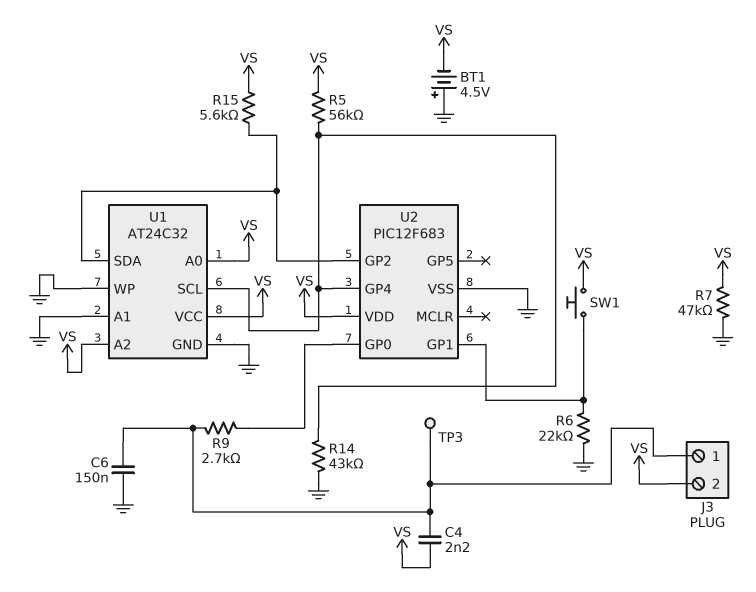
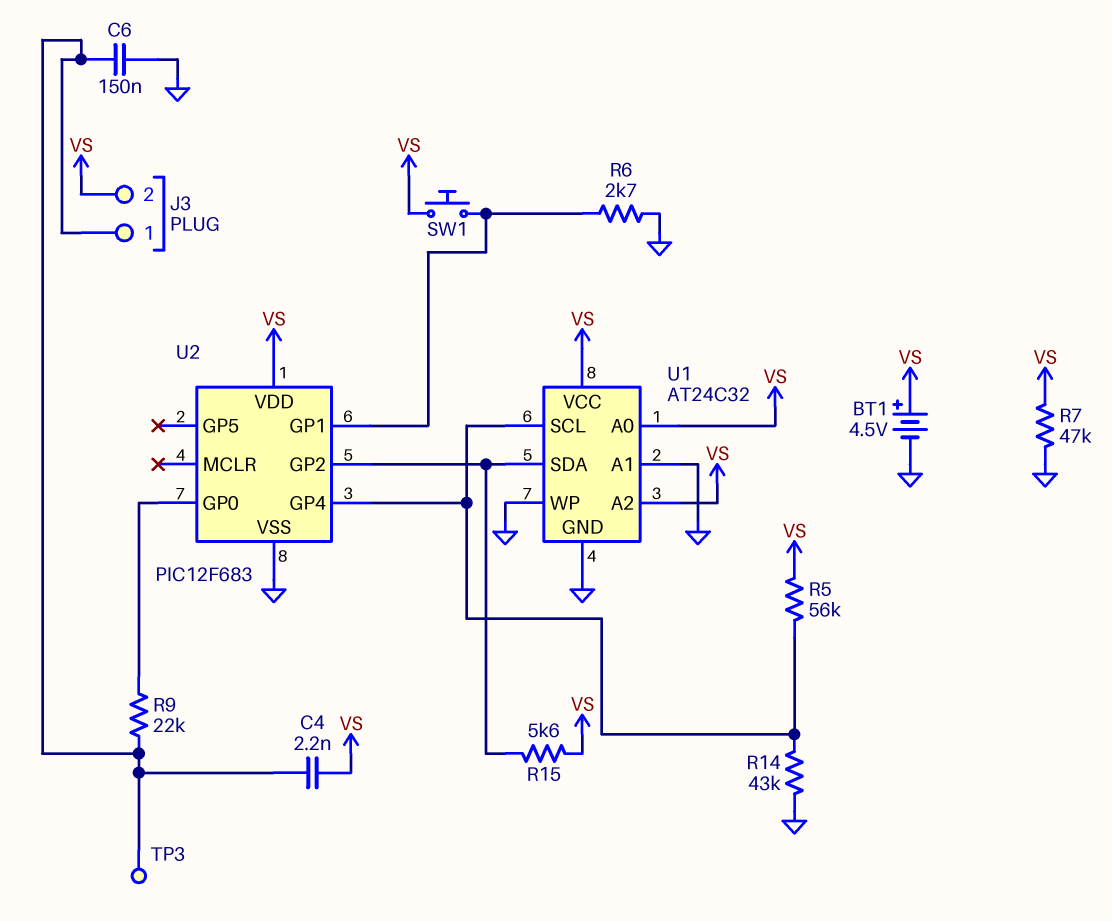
BT1: 4.5V (plus GND, minus VS) -> 4.5V (plus VS, minus GND)
R6: 22k (GND, U2/GP1) -> 2.7k (GND, U2/GP1)
R9: 2.7k (J3/1, U2/GP0) -> 22k (J3/1, U2/GP0)

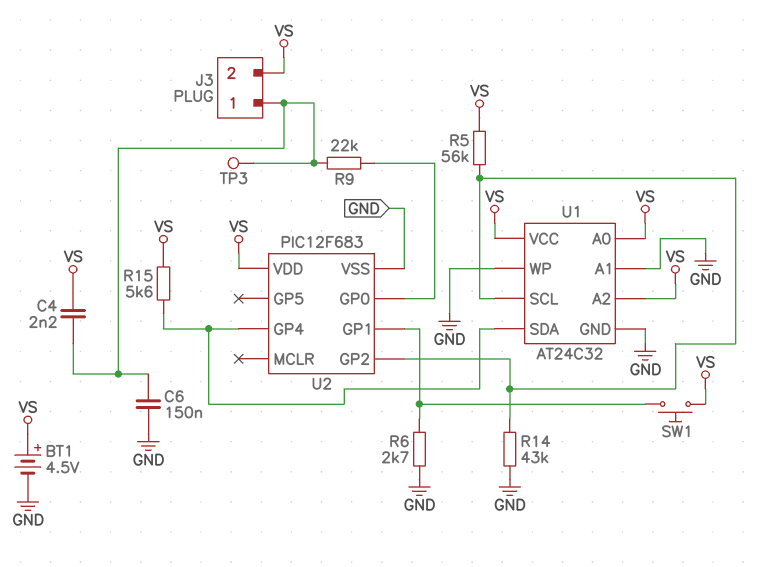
R7: 47k (GND, VS) -> none
U2 pin GP2: U1/SDA -> U1/SCL
U2 pin GP4: U1/SCL -> U1/SDA

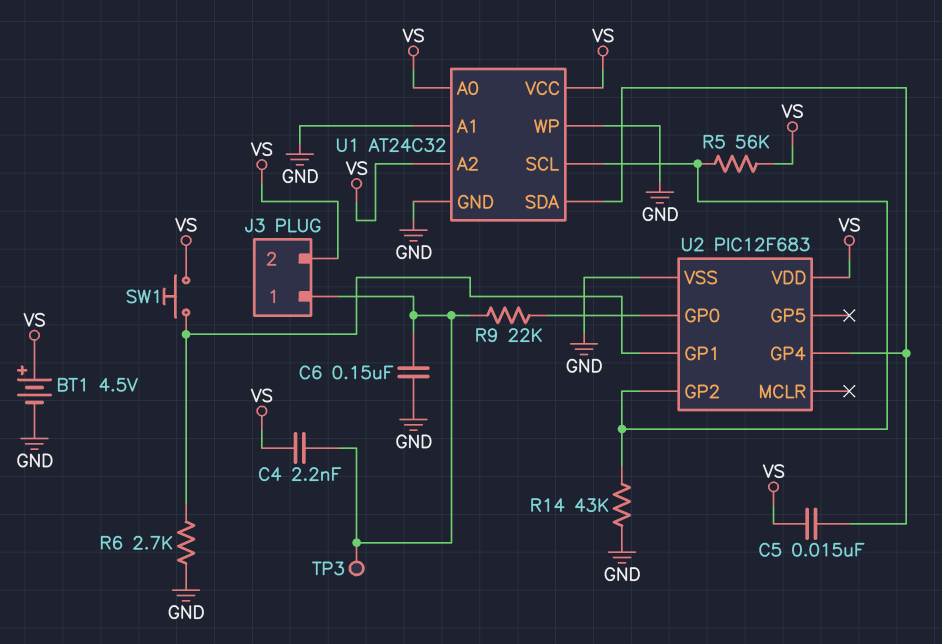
C5: none -> 15nF (U1/SDA, VS)
R15: 5.6k (U1/SDA, VS) -> none

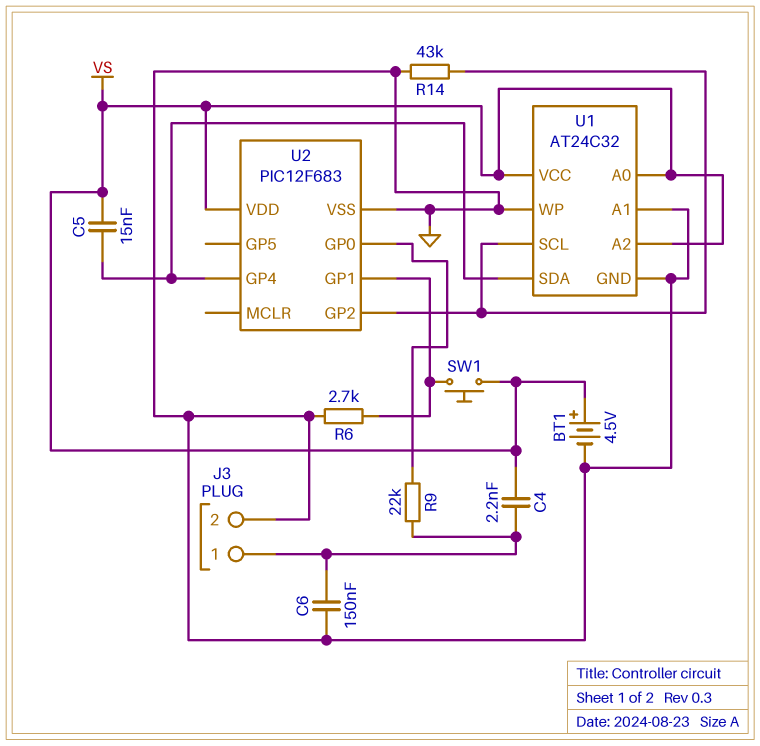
J3 pin 2: VS -> GND
R5: 56k (U1/SCL, VS) -> none
TP3: test point (J3/1) -> none

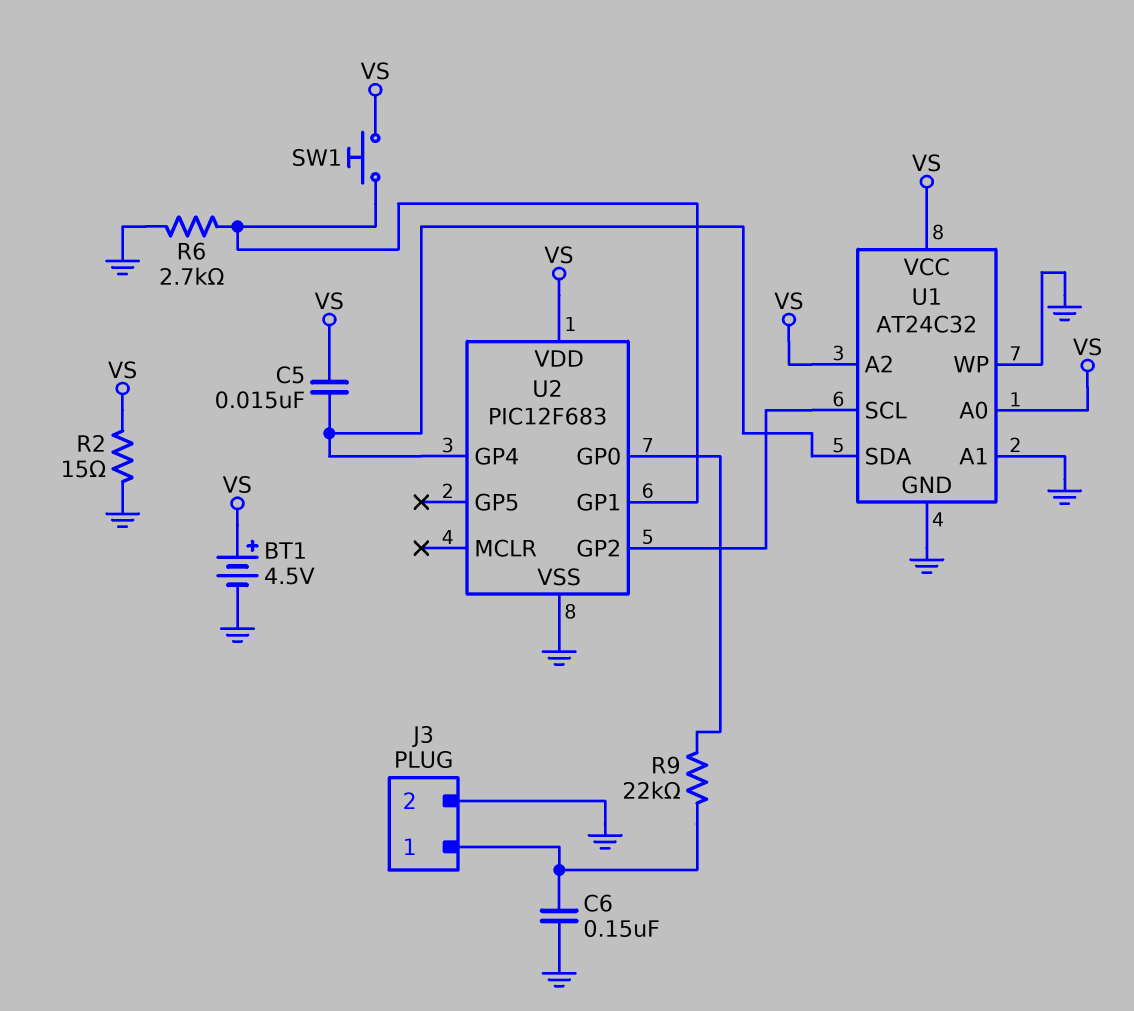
C4: 2.2nF (J3/1, VS) -> none
R2: none -> 15 (GND, VS)
R14: 43k (GND, U1/SCL) -> none

